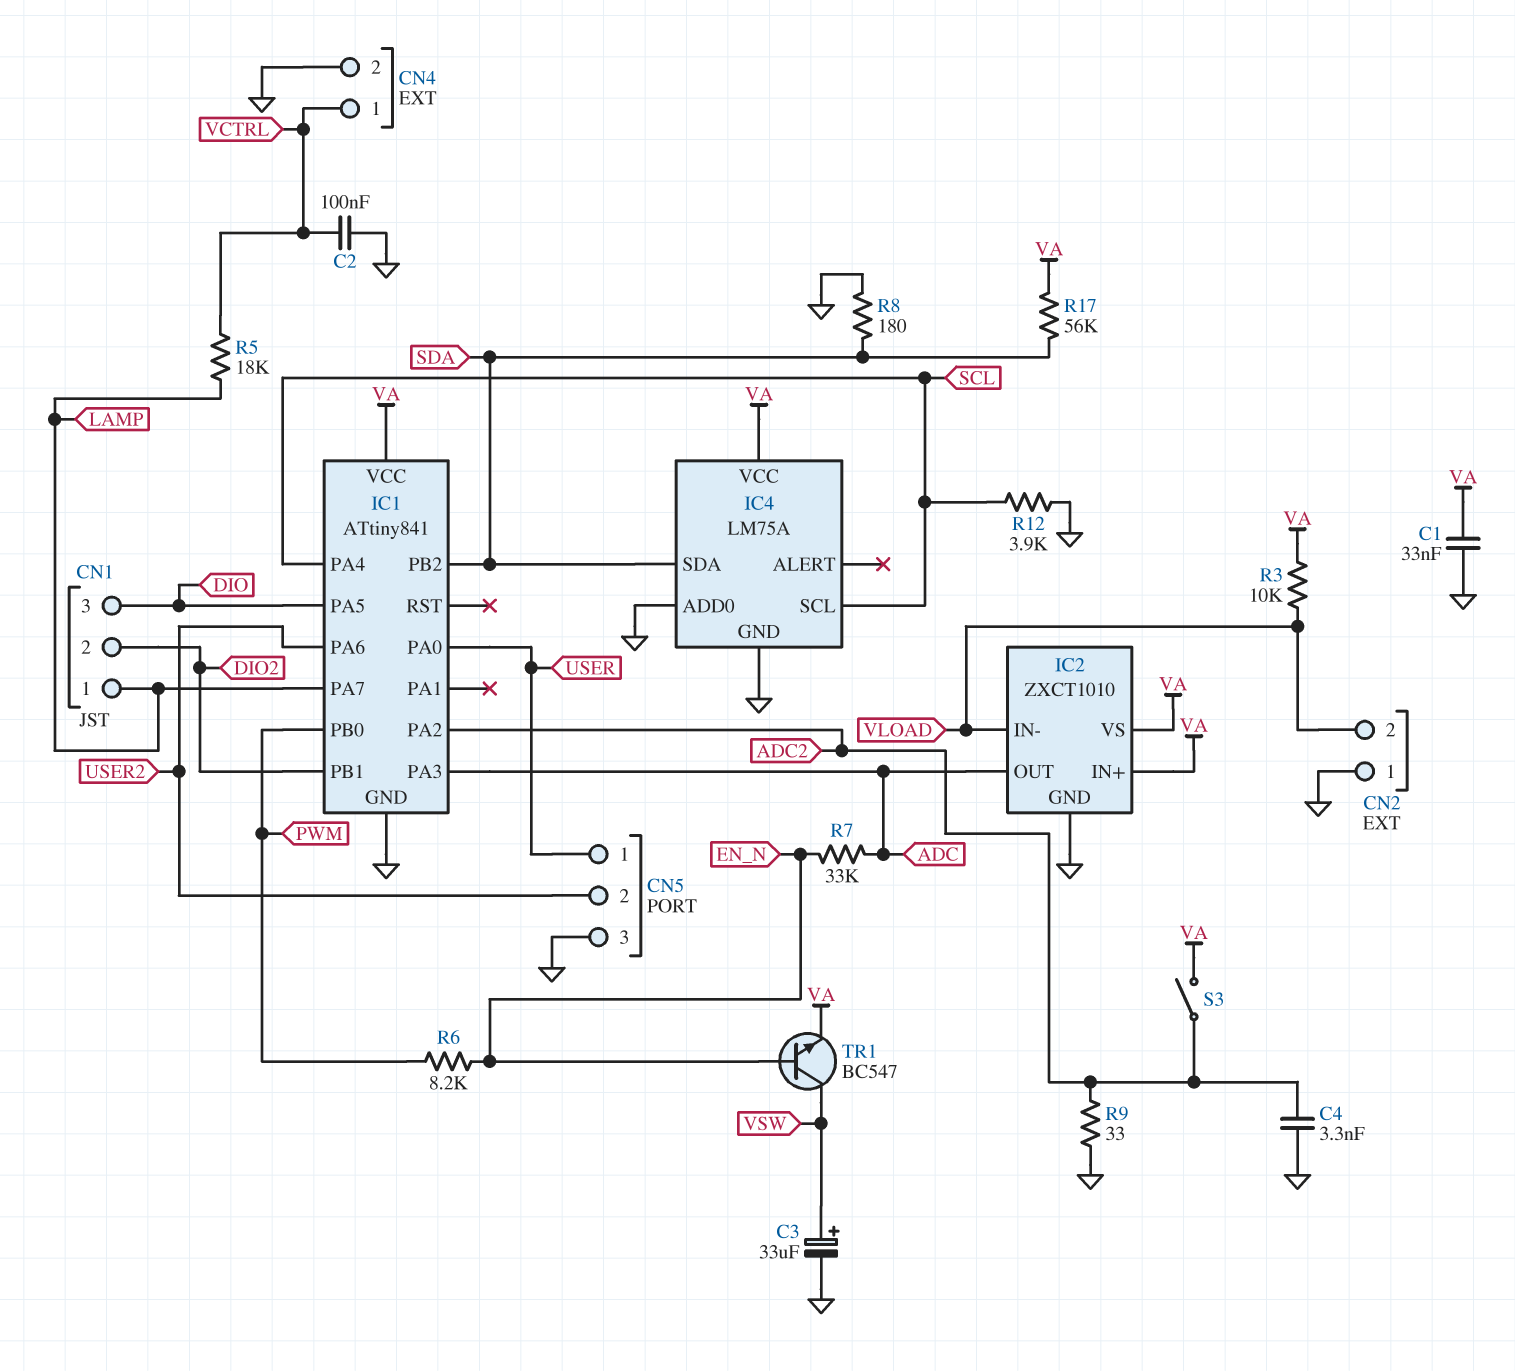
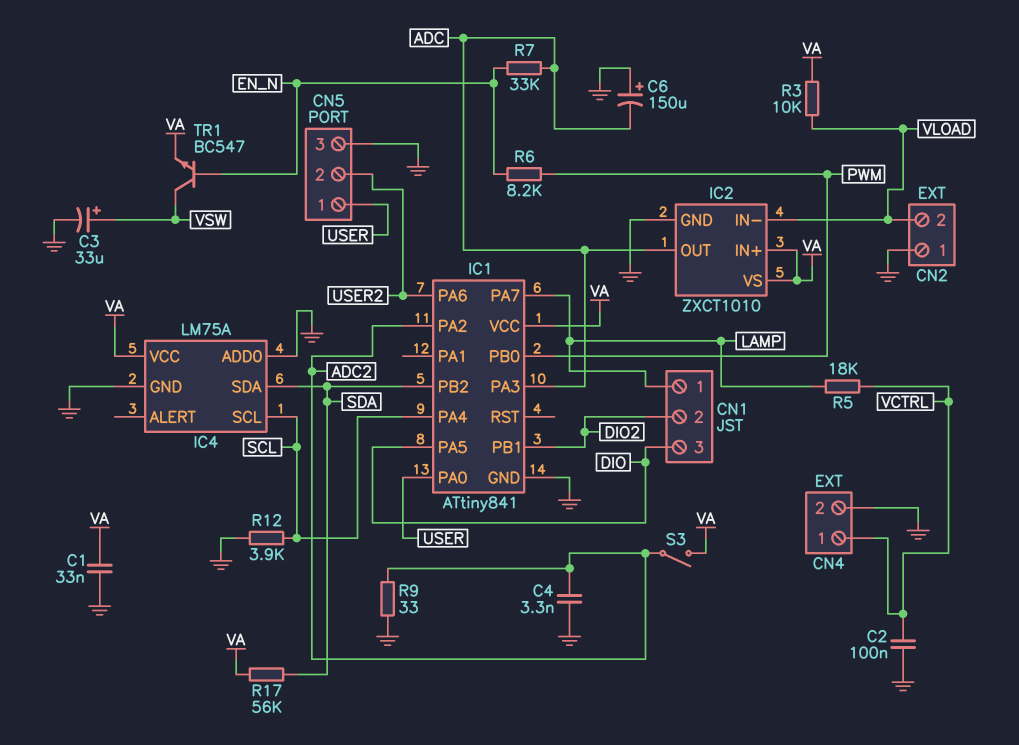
C6: none -> 150uF (plus GND, minus ADC)
R8: 180 (GND, SDA) -> none

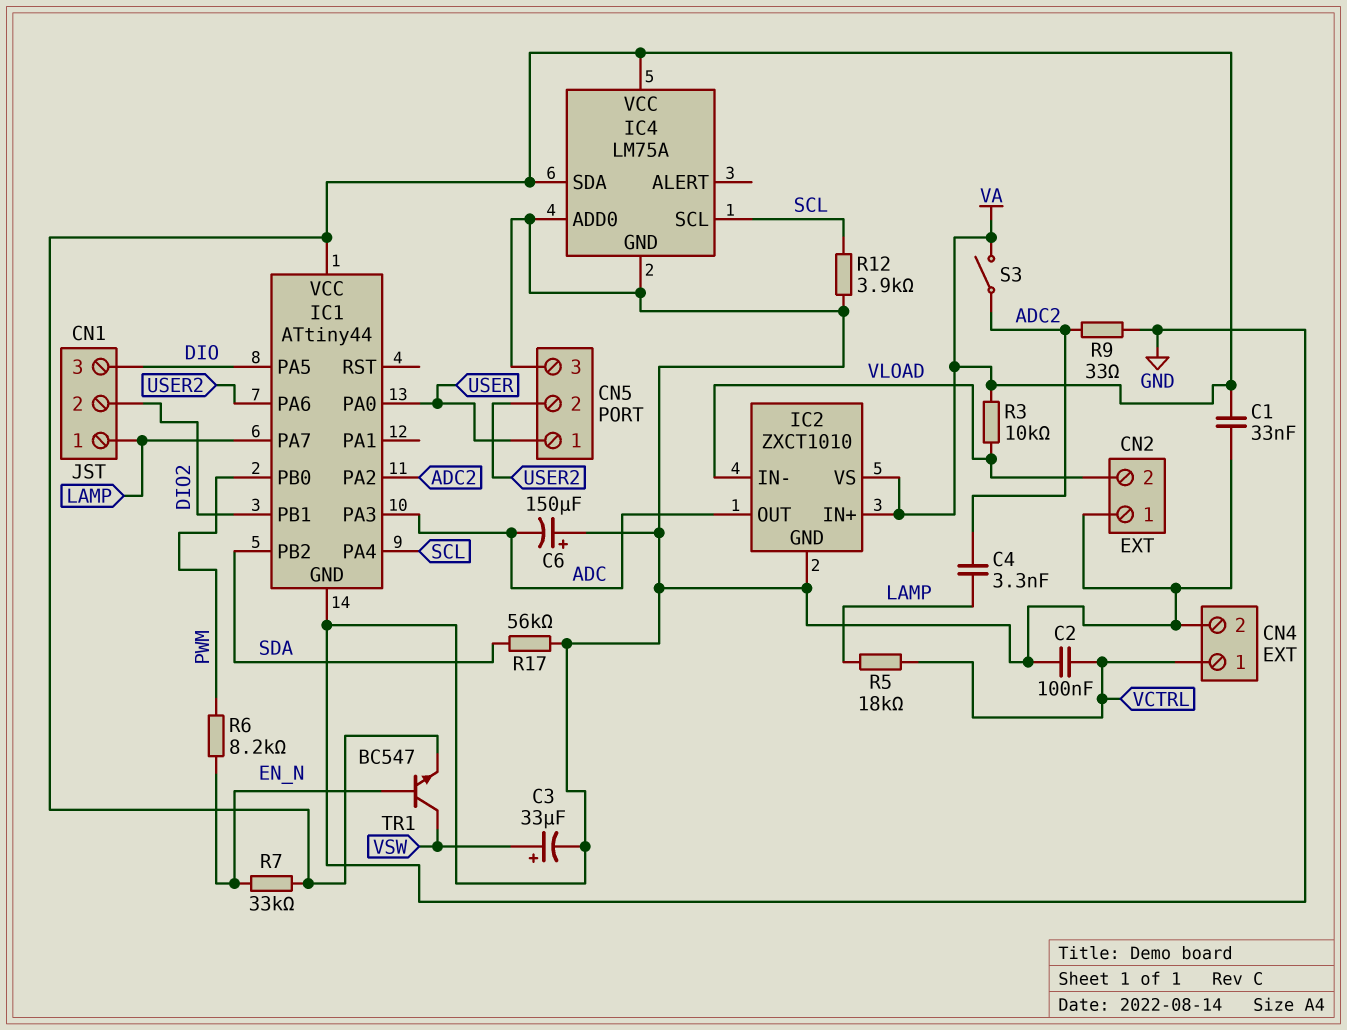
C4: 3.3nF (ADC2, GND) -> 3.3nF (ADC2, LAMP)
IC1: ATtiny841 -> ATtiny44
IC4 pin SDA: SDA -> VA
R7: 33k (ADC, EN_N) -> 33k (EN_N, VA)
R17: 56k (SDA, VA) -> 56k (GND, SDA)

